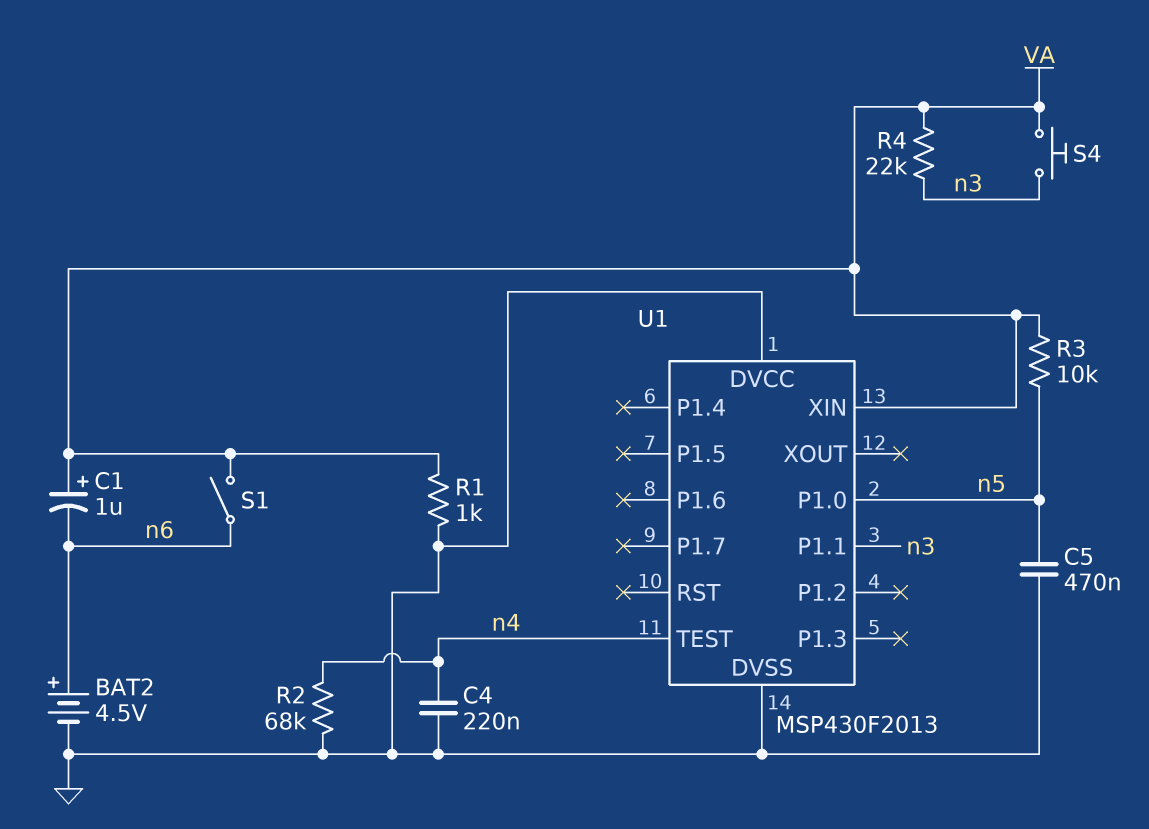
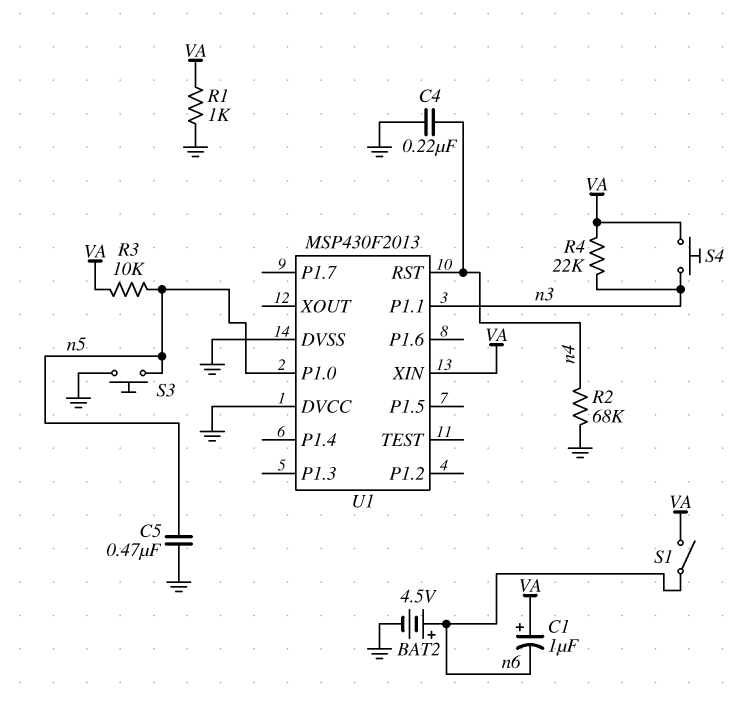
S3: none -> button (GND, n5)
U1 pin RST: none -> n4
U1 pin TEST: n4 -> none

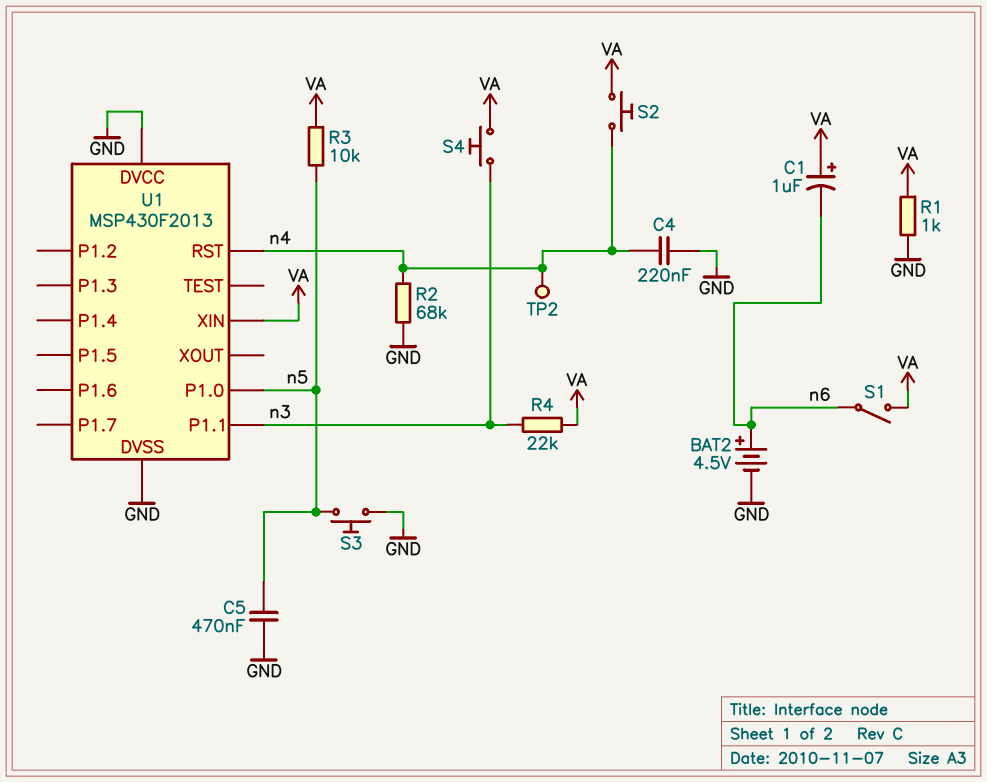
S2: none -> button (VA, n4)
TP2: none -> test point (n4)

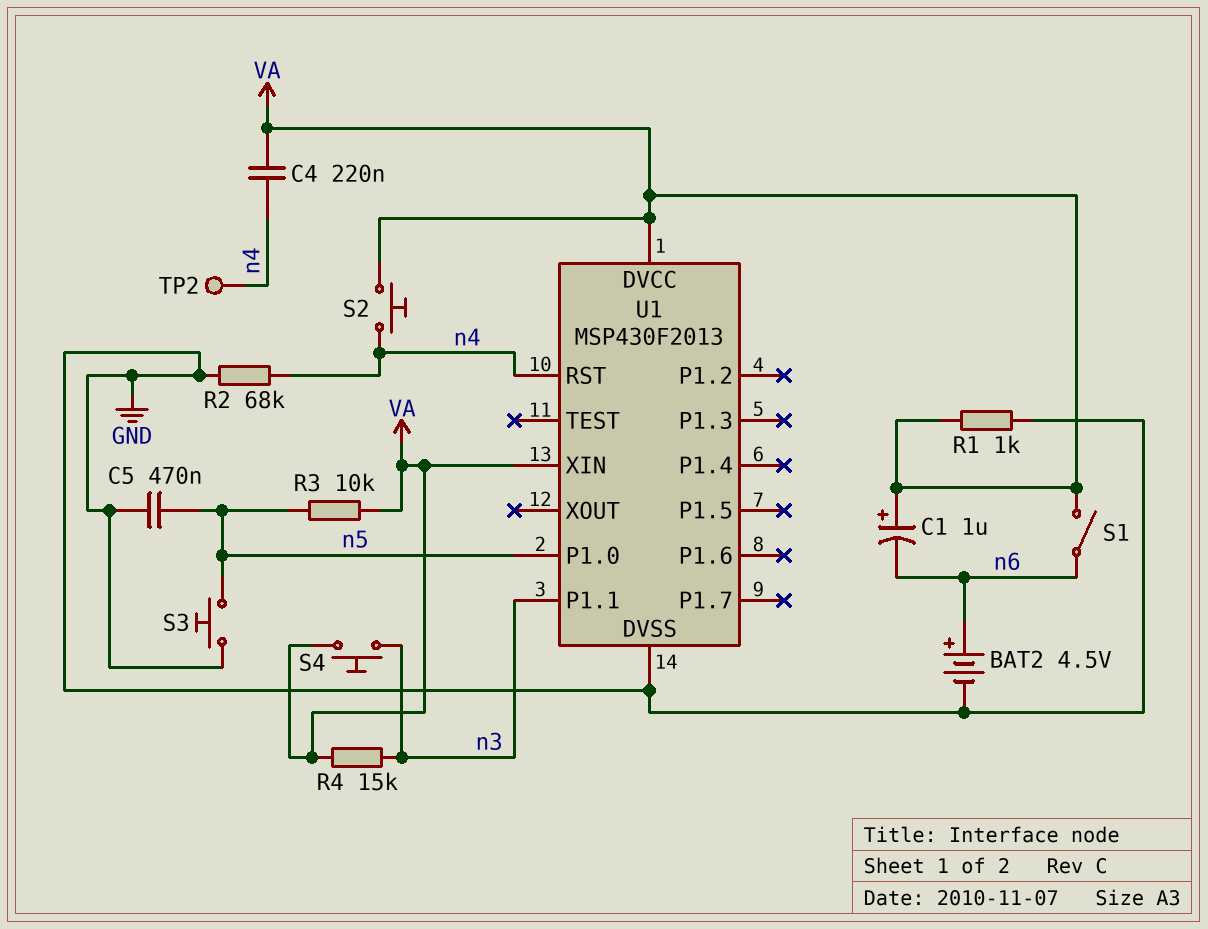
C4: 220nF (GND, n4) -> 220nF (VA, n4)
R4: 22k (VA, n3) -> 15k (VA, n3)
U1 pin DVCC: GND -> VA

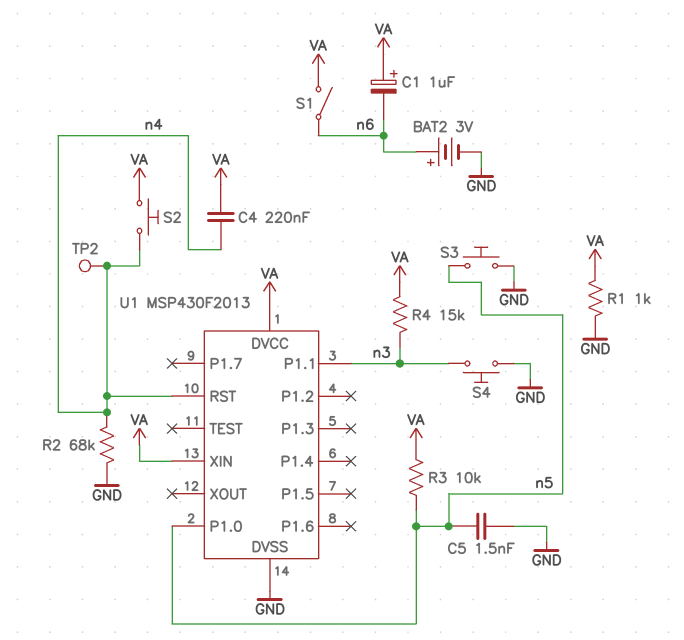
BAT2: 4.5V (plus n6, minus GND) -> 3V (plus n6, minus GND)
C5: 470nF (GND, n5) -> 1.5nF (GND, n5)
S4: button (VA, n3) -> button (GND, n3)

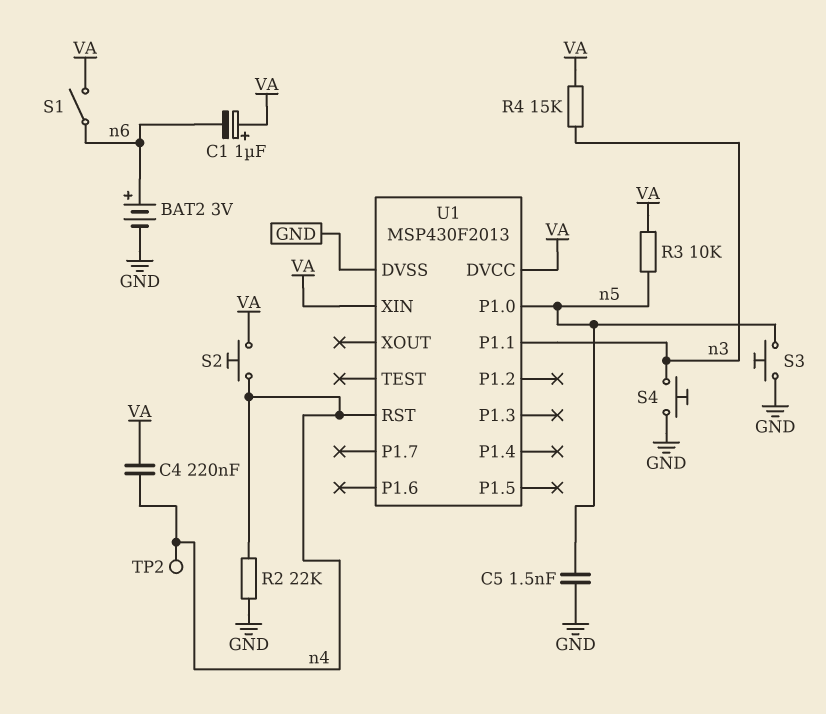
R1: 1k (GND, VA) -> none
R2: 68k (GND, n4) -> 22k (GND, n4)

